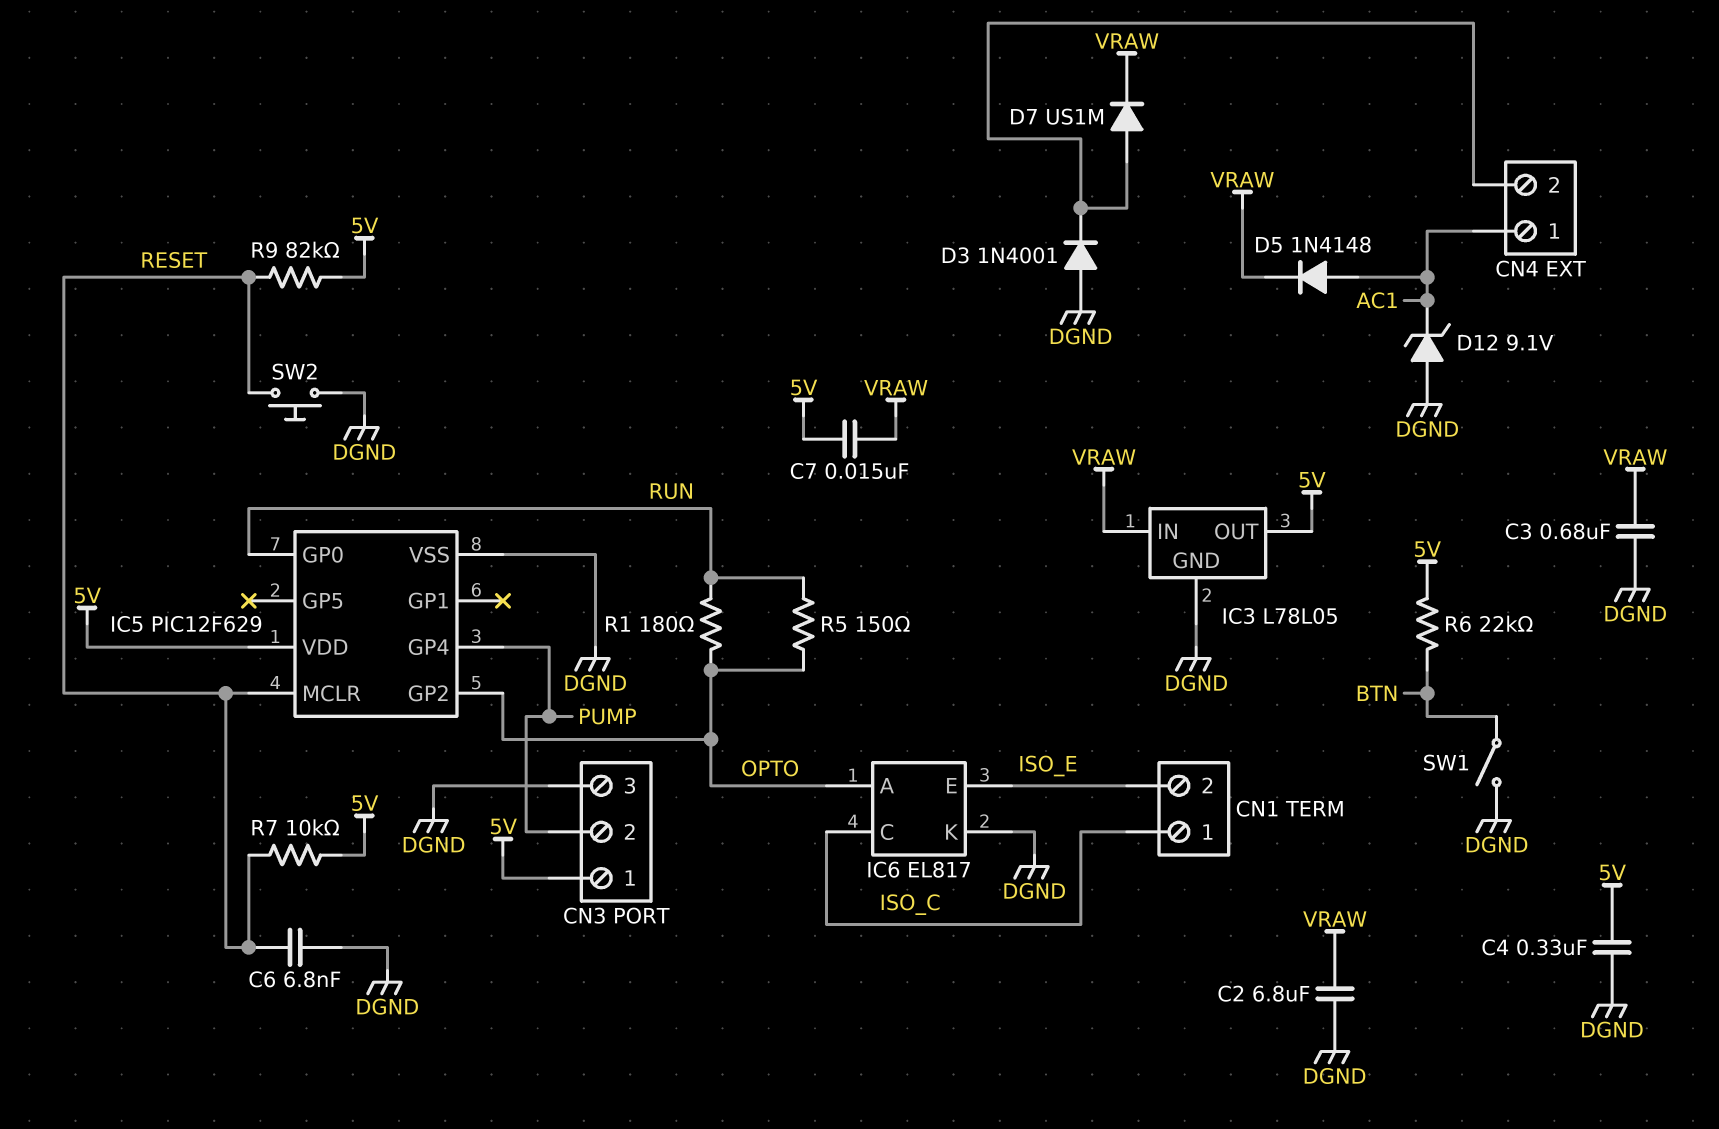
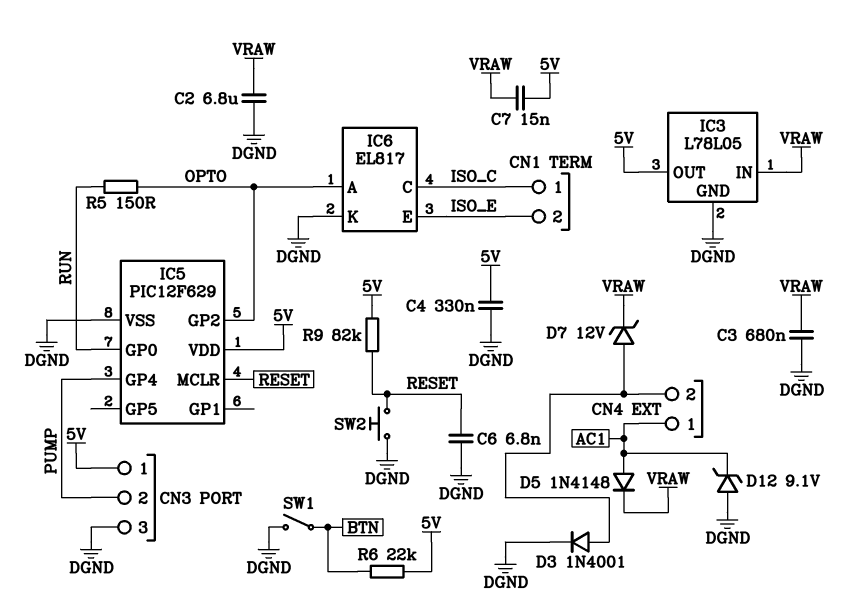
D3: diode 1N4001 (A DGND, K CN4/2) -> diode 1N4001 (A CN4/2, K DGND)
D7: diode US1M (A CN4/2, K VRAW) -> zener 12V (A CN4/2, K VRAW)
R1: 180 (OPTO, RUN) -> none
R7: 10k (5V, RESET) -> none

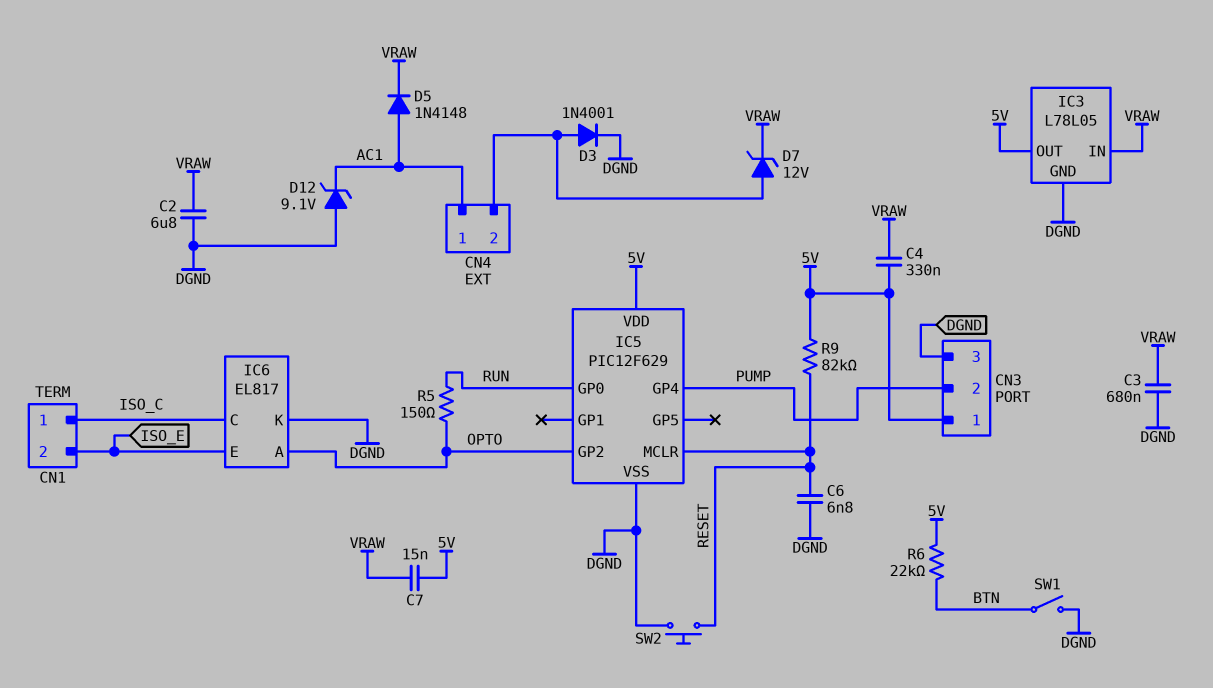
C4: 330nF (5V, DGND) -> 330nF (5V, VRAW)

